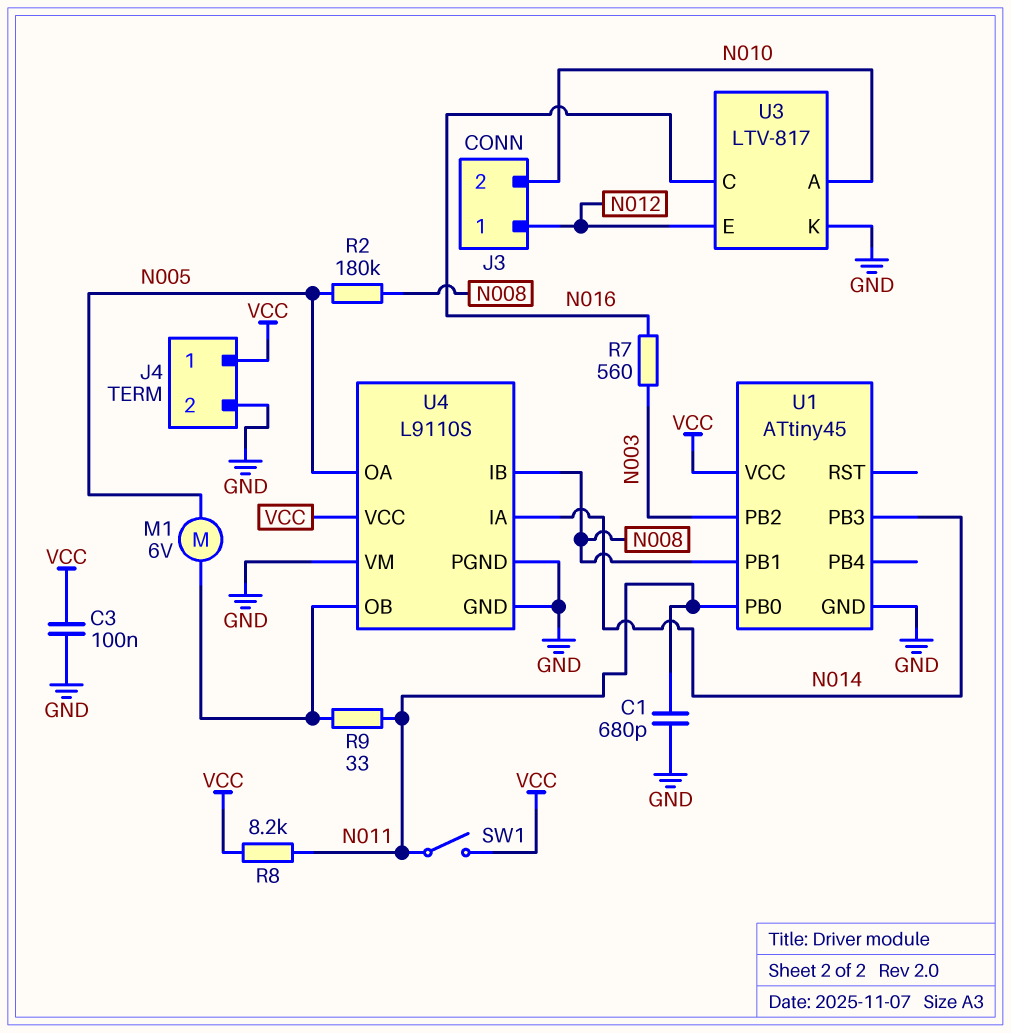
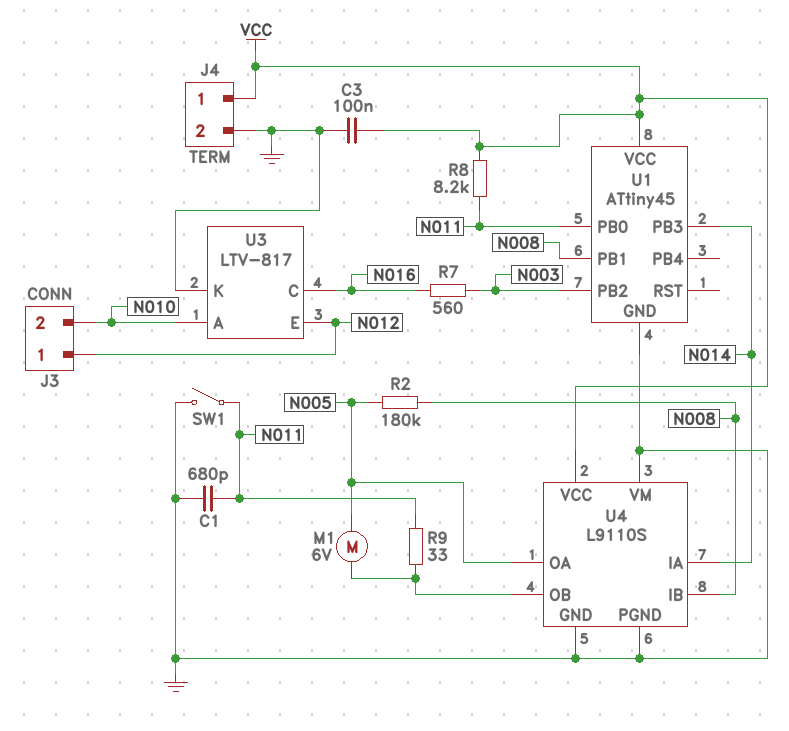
SW1: switch (N011, VCC) -> switch (GND, N011)

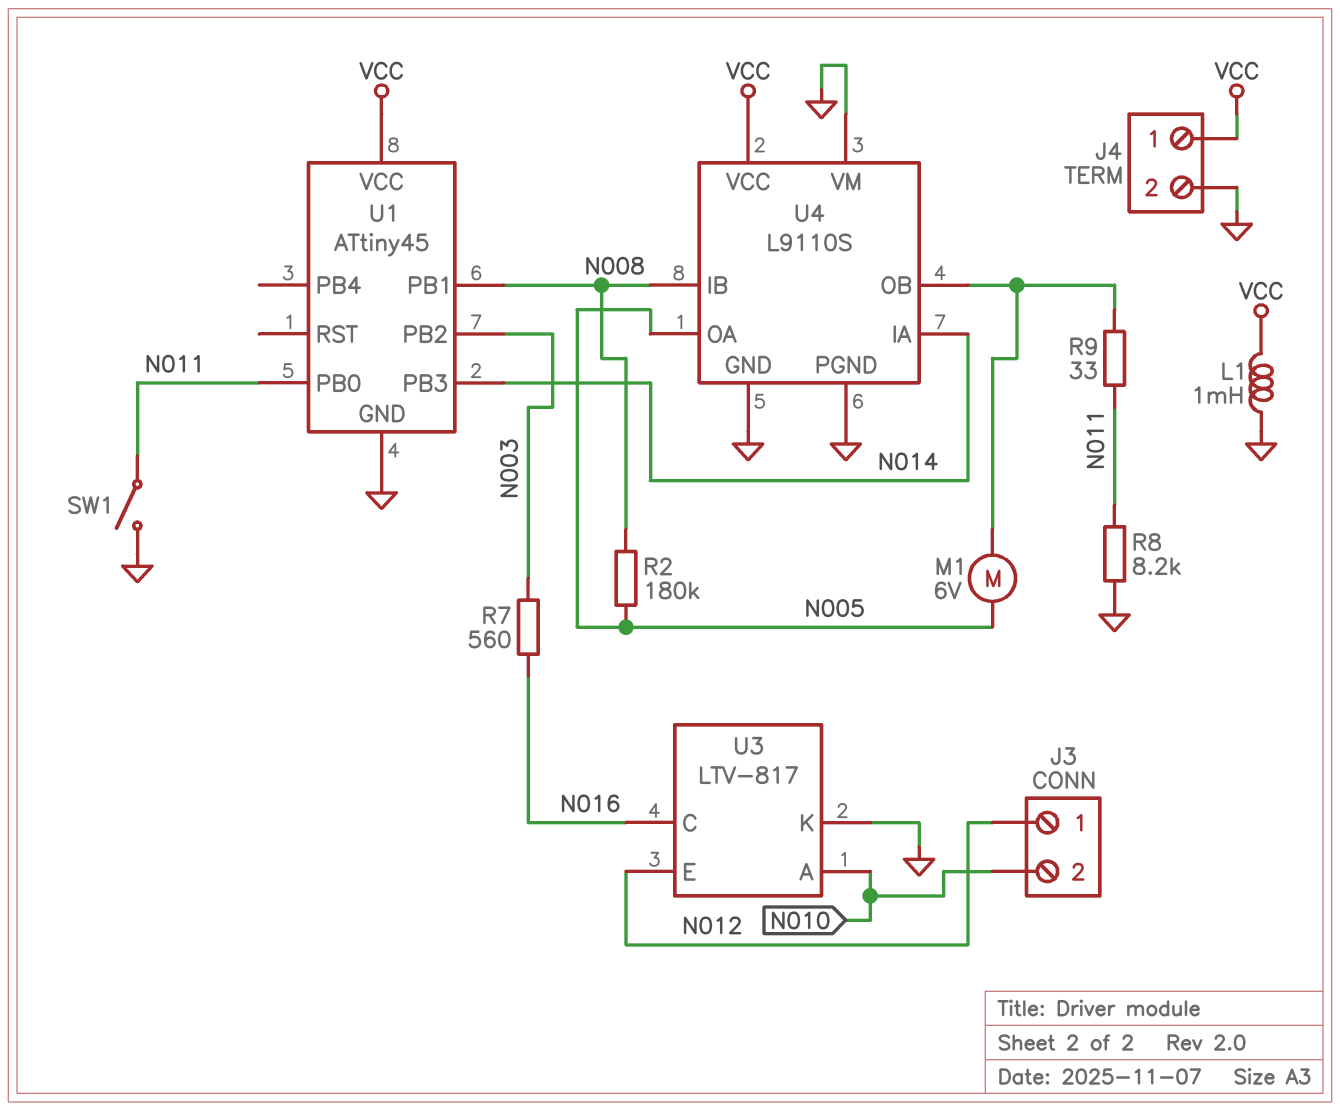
C1: 680pF (GND, N011) -> none
C3: 100nF (GND, VCC) -> none
L1: none -> 1mH (GND, VCC)
R8: 8.2k (N011, VCC) -> 8.2k (GND, N011)

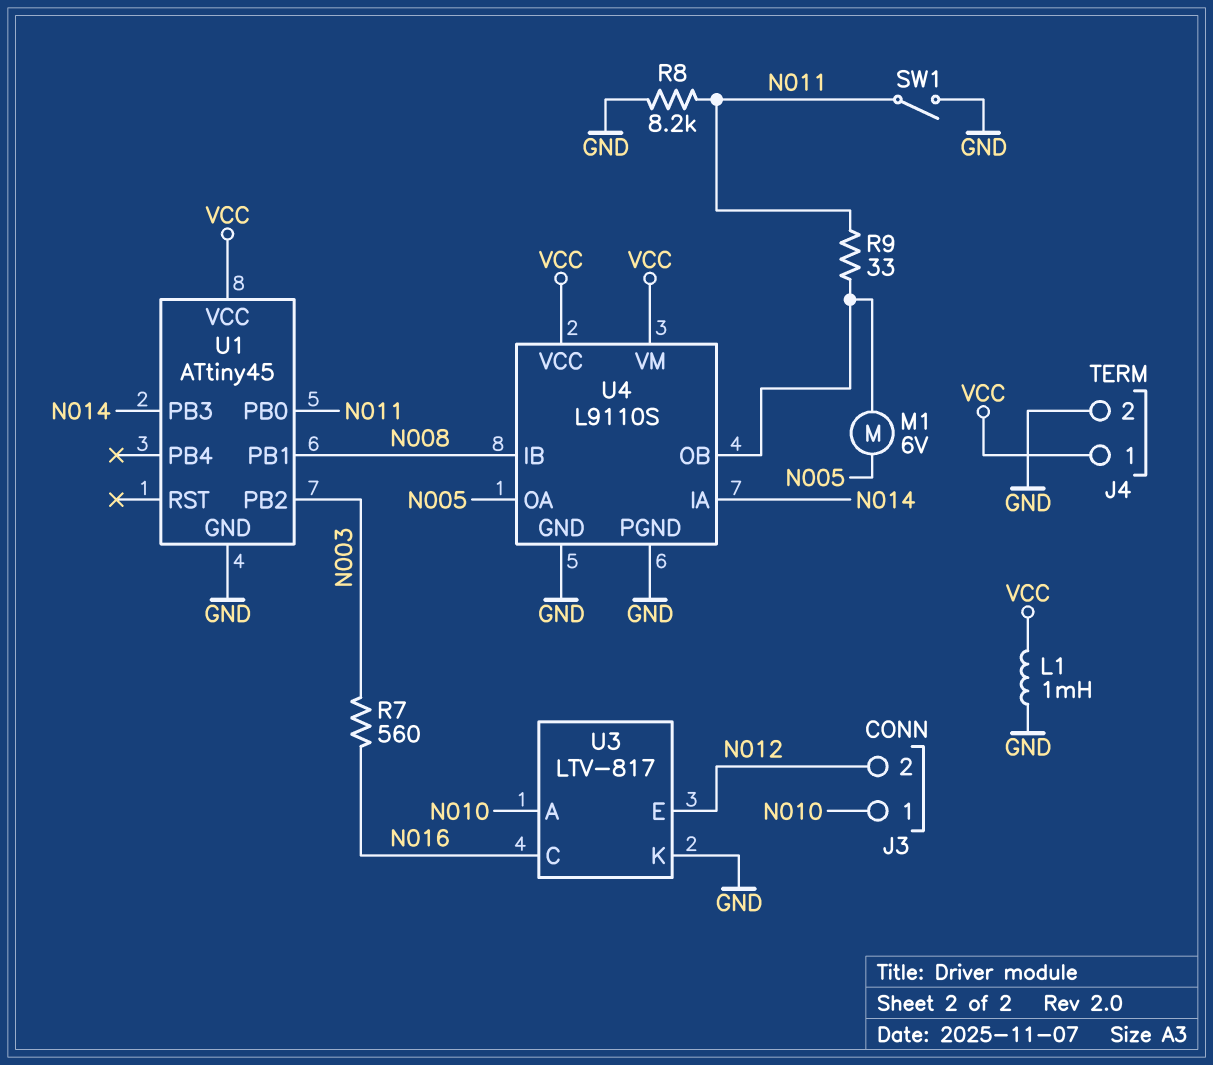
J3 pin 1: N012 -> N010
J3 pin 2: N010 -> N012
R2: 180k (N005, N008) -> none
U4 pin VM: GND -> VCC

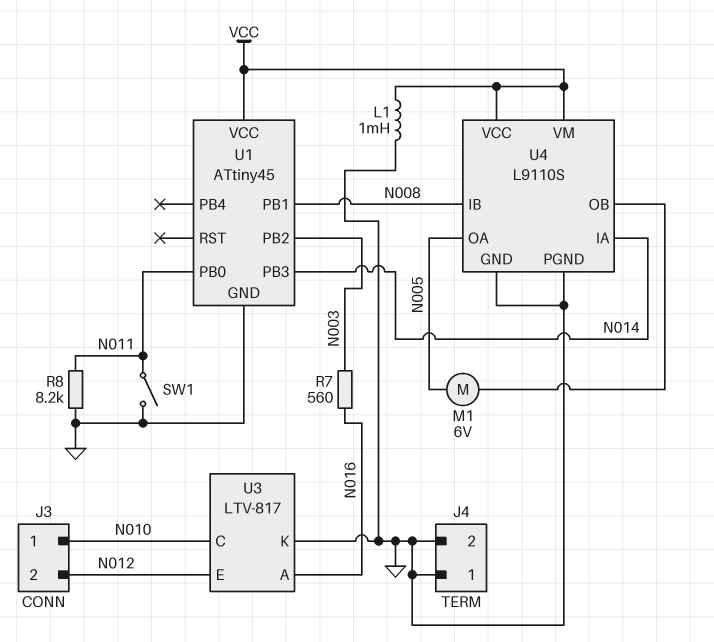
J4 pin 1: VCC -> GND
R9: 33 (N011, U4/OB) -> none
U3 pin A: N010 -> N016
U3 pin C: N016 -> N010

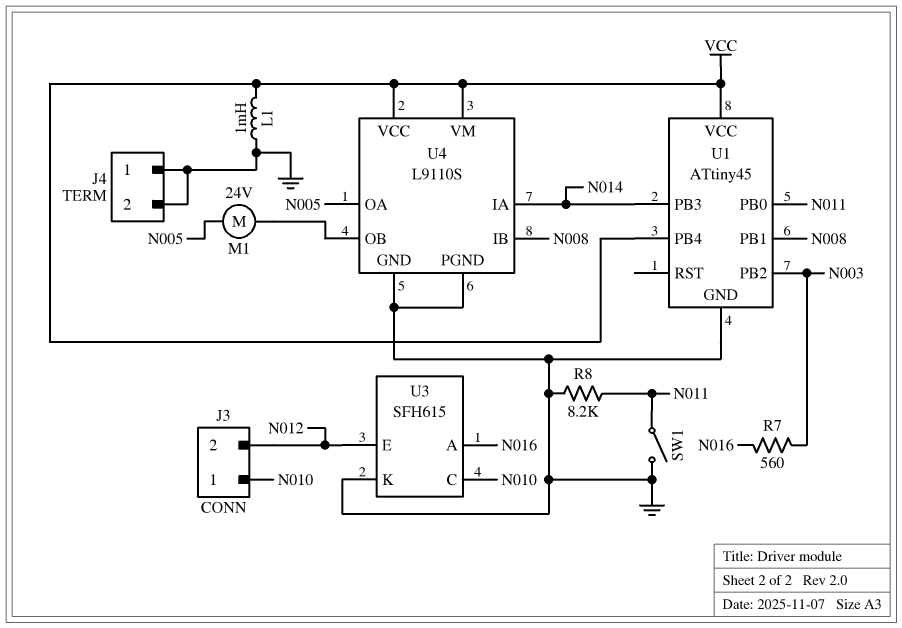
M1: motor 6V (N005, U4/OB) -> motor 24V (N005, U4/OB)
U1 pin PB4: none -> VCC
U3: LTV-817 -> SFH615

